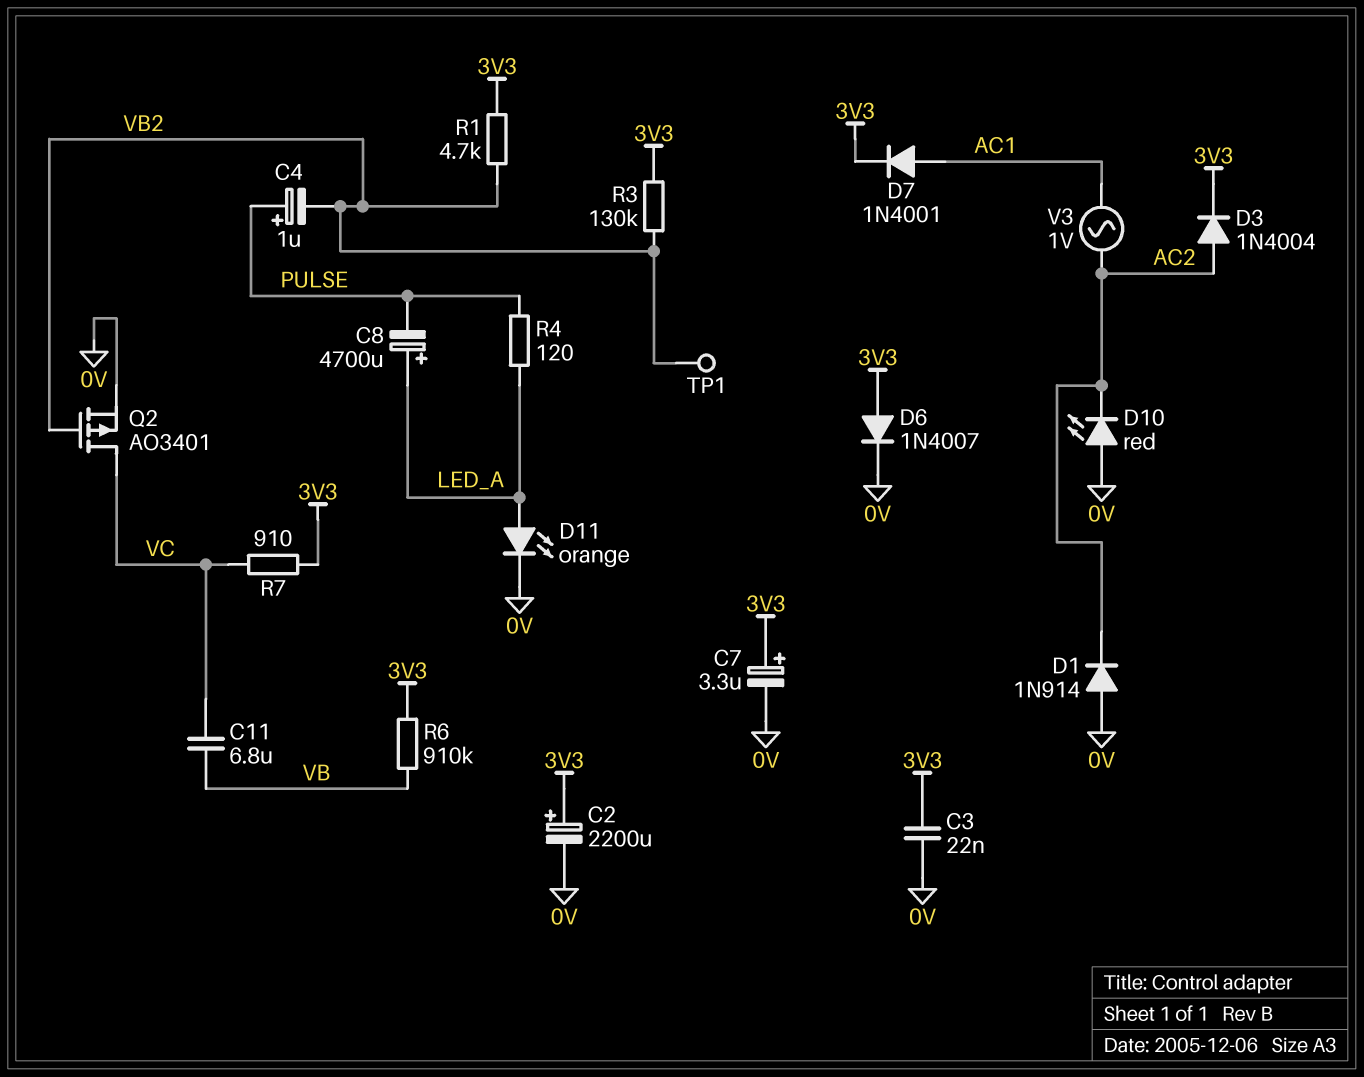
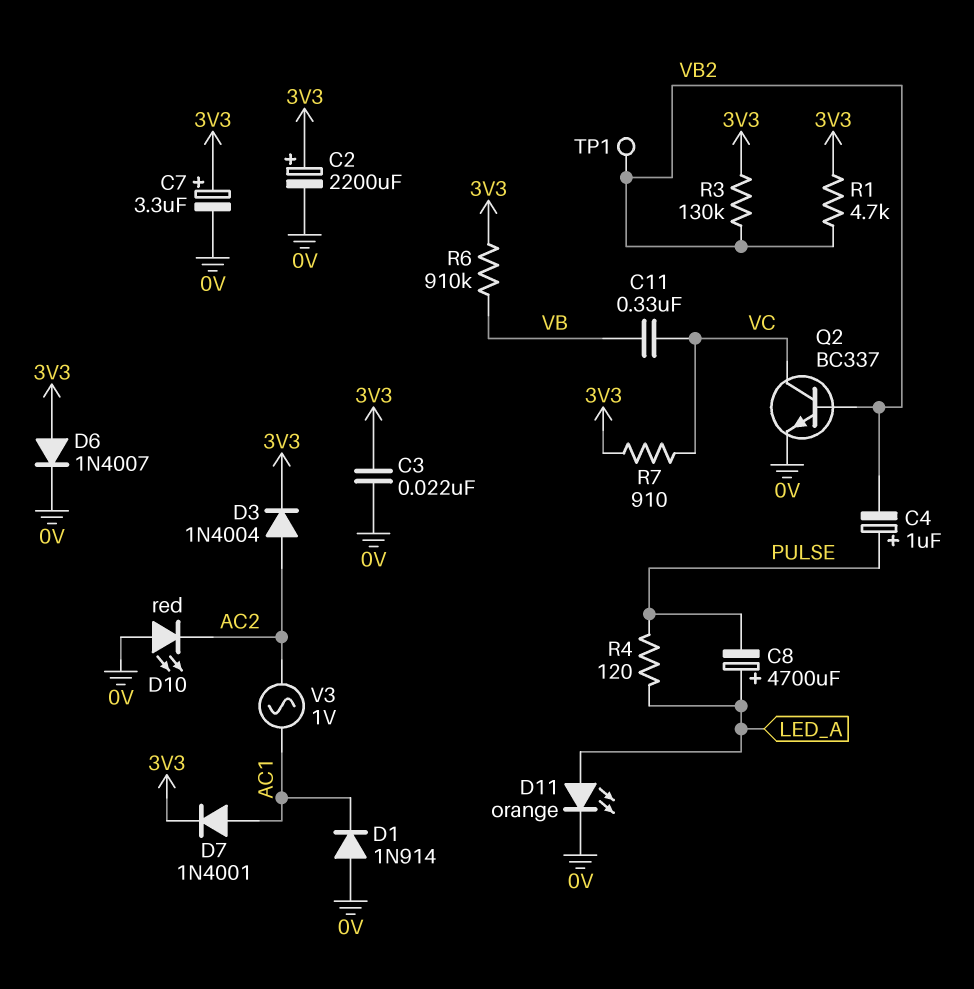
C11: 6.8uF (VB, VC) -> 330nF (VB, VC)
D1: diode 1N914 (A 0V, K AC2) -> diode 1N914 (A 0V, K AC1)
Q2: PMOS AO3401 (G VB2, D VC, S 0V) -> NPN BC337 (B VB2, C VC, E 0V)

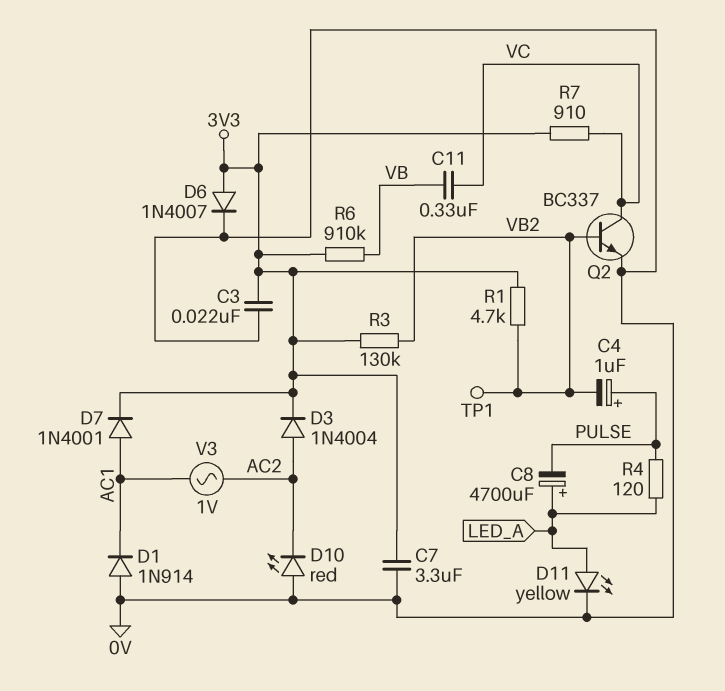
C2: 2200uF (plus 3V3, minus 0V) -> none
C7: 3.3uF (plus 3V3, minus 0V) -> 3.3uF (0V, 3V3)
D11: LED orange (A LED_A, K 0V) -> LED yellow (A LED_A, K 0V)

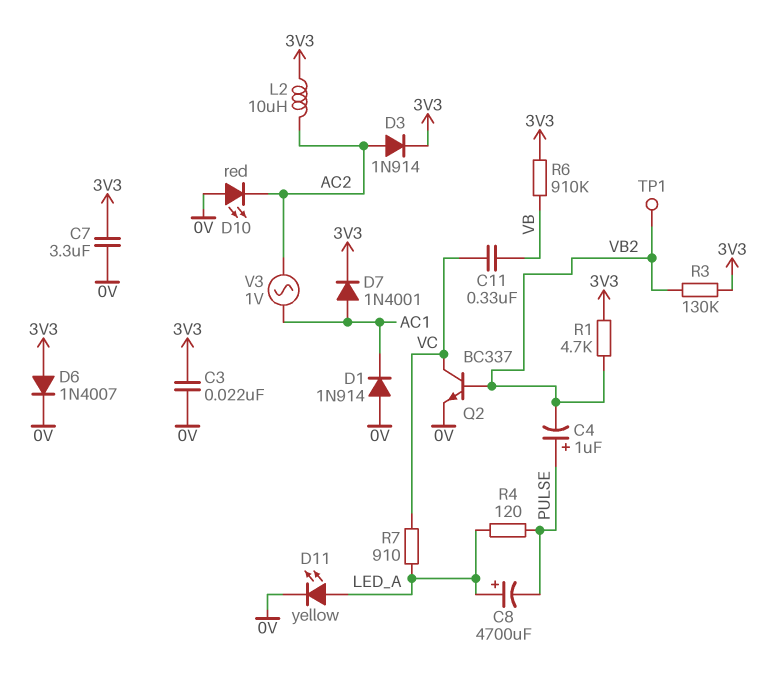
D3: diode 1N4004 (A AC2, K 3V3) -> diode 1N914 (A AC2, K 3V3)
L2: none -> 10uH (3V3, AC2)
R7: 910 (3V3, VC) -> 910 (LED_A, VC)

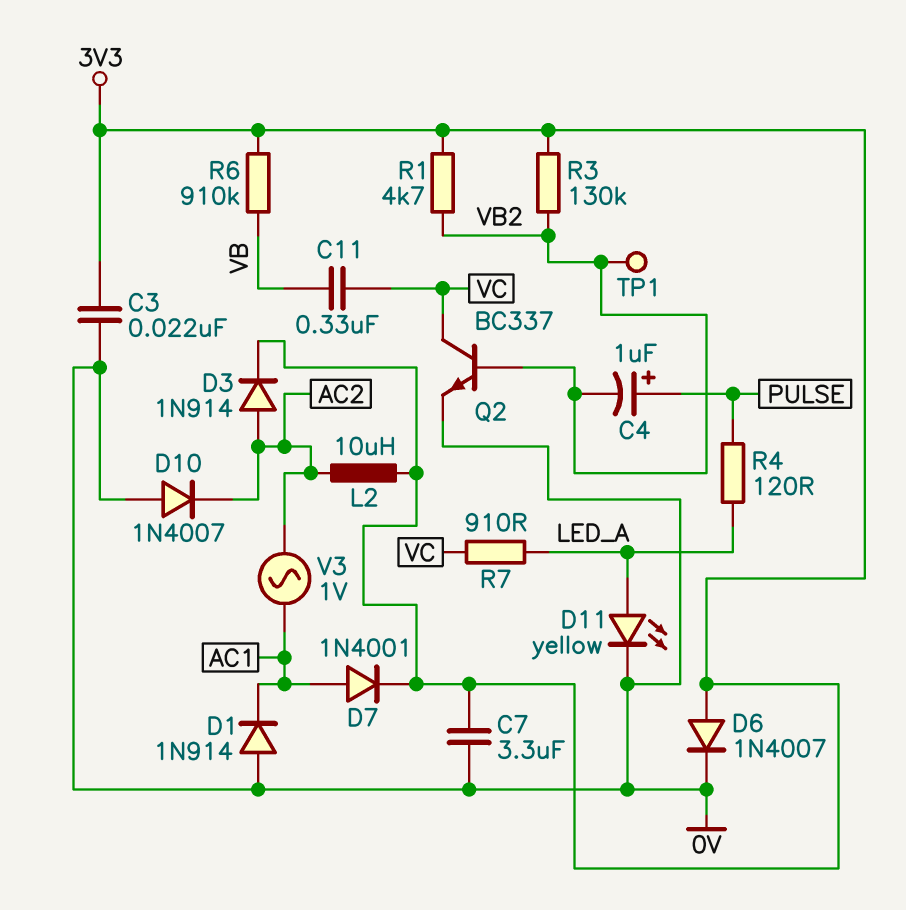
C8: 4700uF (plus LED_A, minus PULSE) -> none
D10: LED red (A 0V, K AC2) -> diode 1N4007 (A 0V, K AC2)

